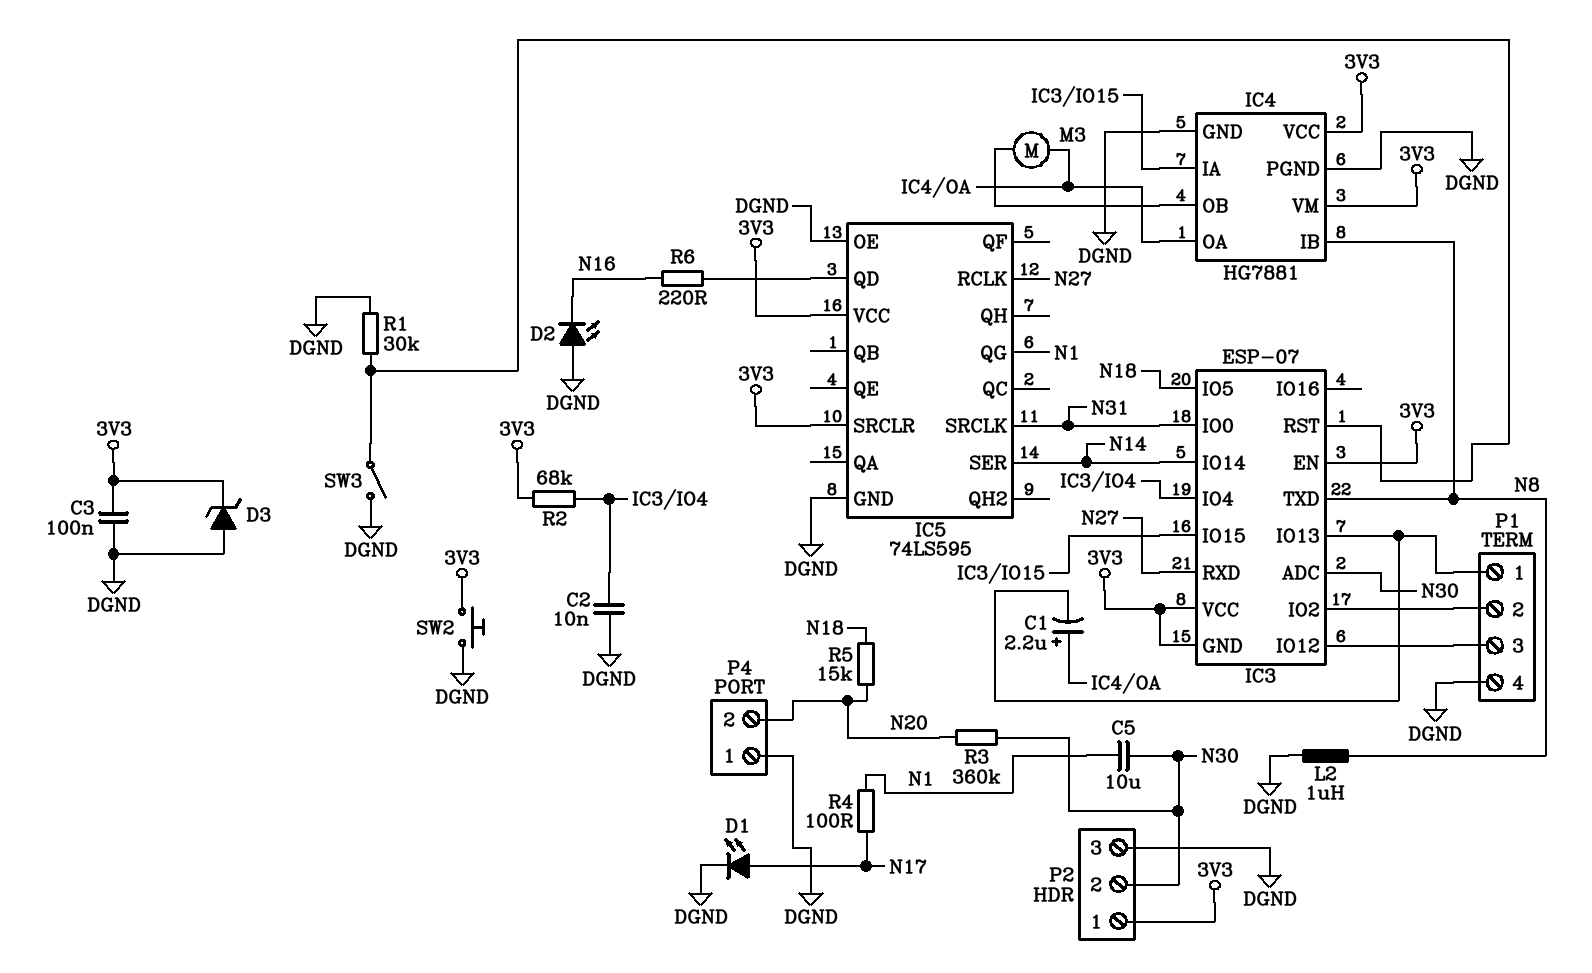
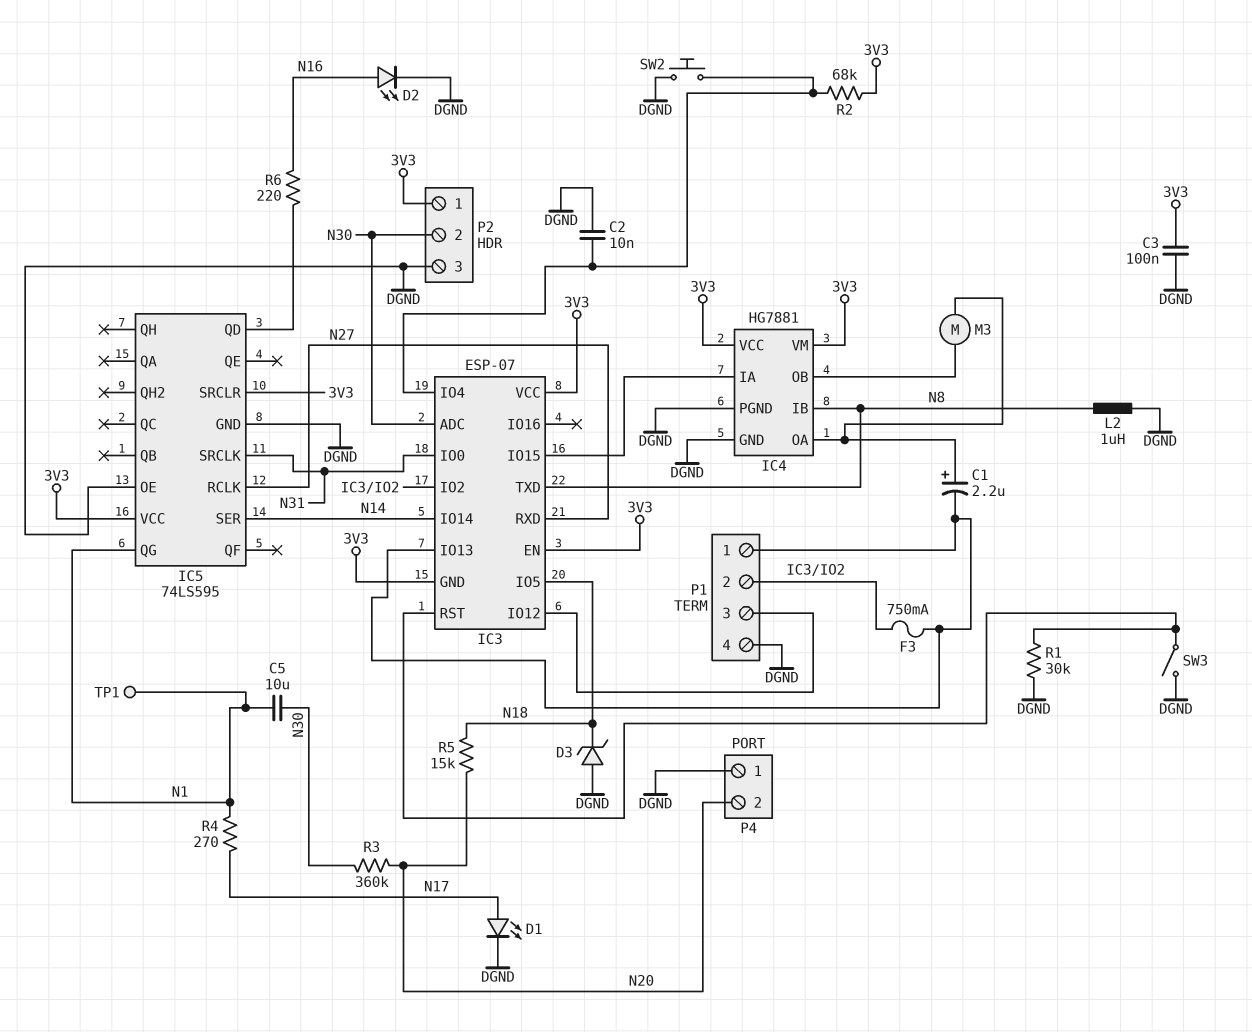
D2: LED (A DGND, K N16) -> LED (A N16, K DGND)
D3: zener (A DGND, K 3V3) -> zener (A DGND, K N18)
F3: none -> 750mA (IC3/IO2, IC3/IO13)
R4: 100 (N1, N17) -> 270 (N1, N17)
SW2: button (3V3, DGND) -> button (DGND, IC3/IO4)
TP1: none -> test point (N1)

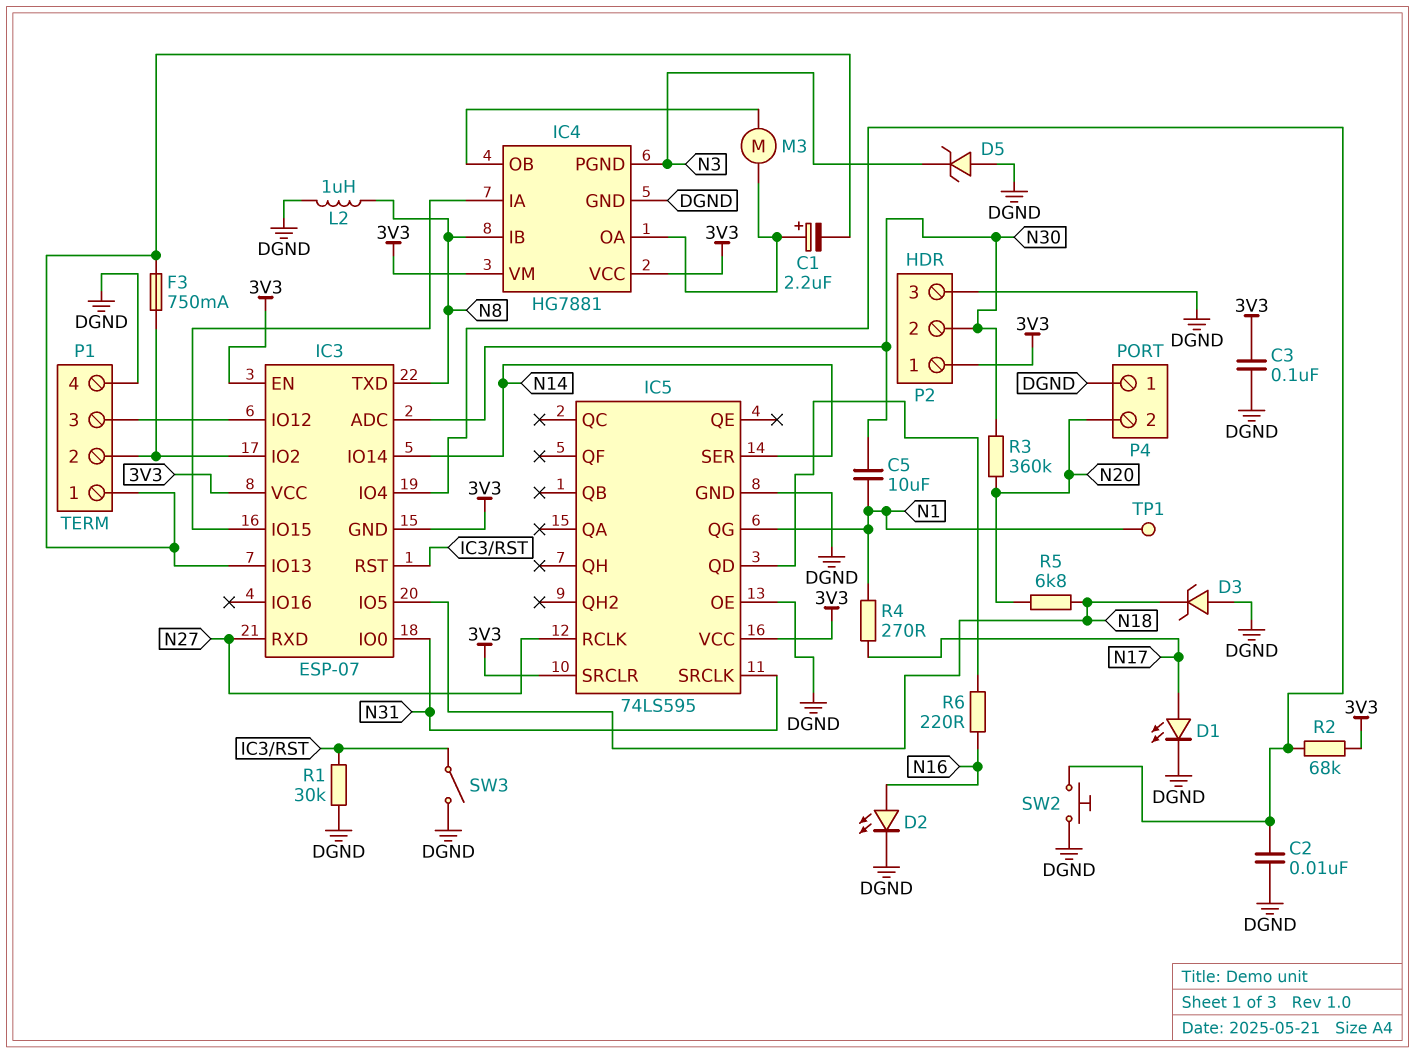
D5: none -> zener (A DGND, K N3)
IC4 pin PGND: DGND -> N3
R5: 15k (N18, N20) -> 6.8k (N18, N20)

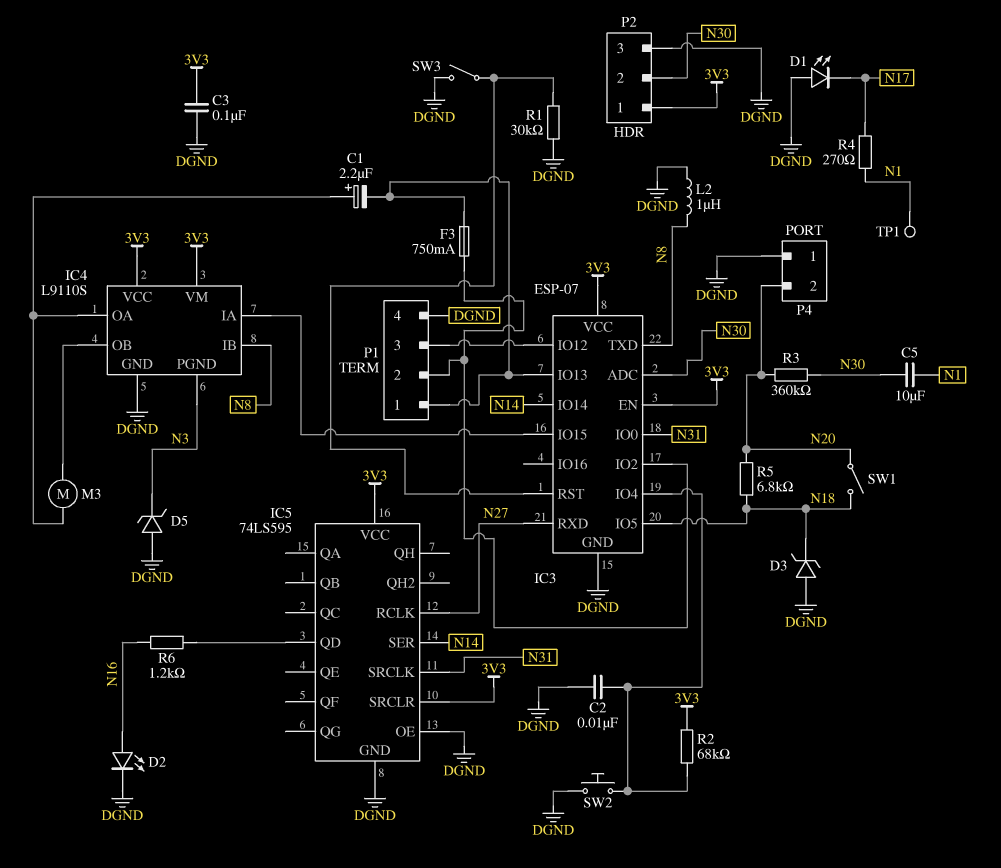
D1: LED (A N17, K DGND) -> LED (A DGND, K N17)
IC3 pin GND: 3V3 -> DGND
IC4: HG7881 -> L9110S
IC5 pin QG: N1 -> none
R6: 220 (IC5/QD, N16) -> 1.2k (IC5/QD, N16)
SW1: none -> switch (N18, N20)

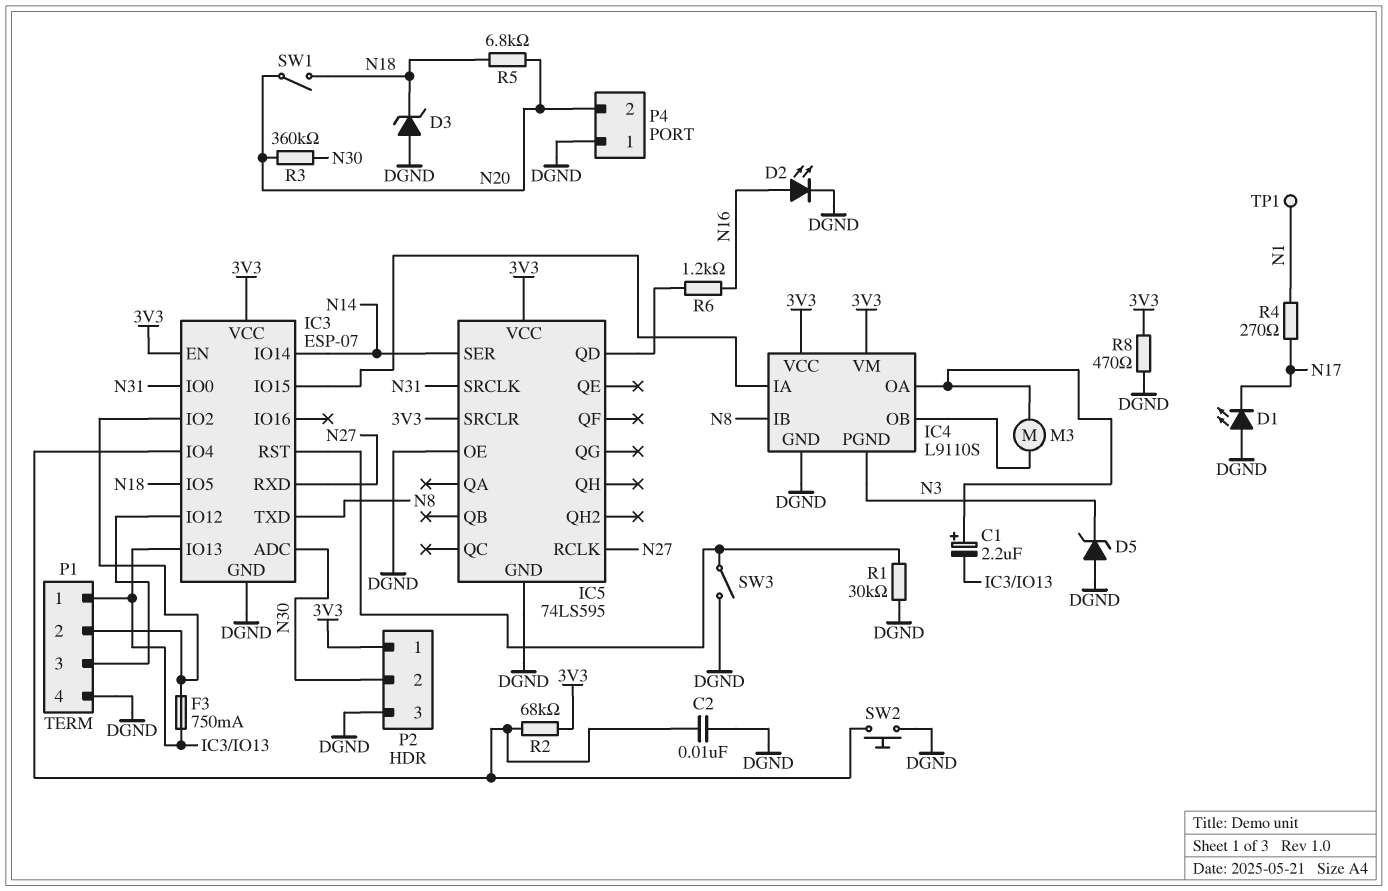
C3: 100nF (3V3, DGND) -> none
C5: 10uF (N1, N30) -> none
L2: 1uH (DGND, N8) -> none
R8: none -> 470 (3V3, DGND)

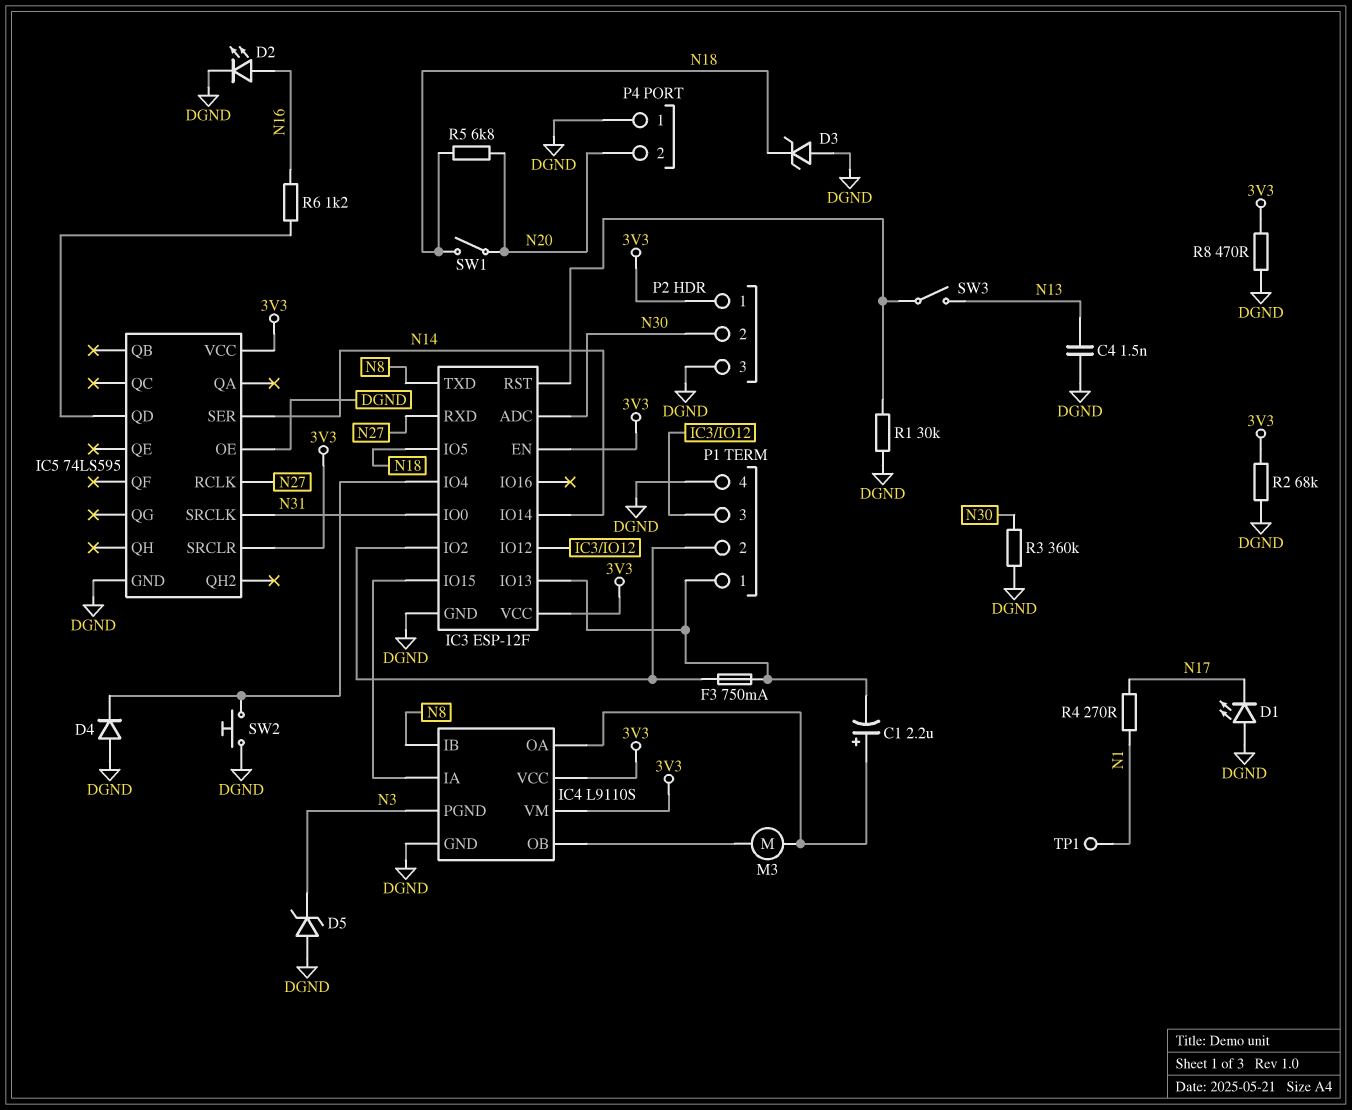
C2: 10nF (DGND, IC3/IO4) -> none
C4: none -> 1.5nF (DGND, N13)
D4: none -> diode (A DGND, K IC3/IO4)
IC3: ESP-07 -> ESP-12F
R2: 68k (3V3, IC3/IO4) -> 68k (3V3, DGND)
R3: 360k (N20, N30) -> 360k (DGND, N30)
SW3: switch (DGND, IC3/RST) -> switch (IC3/RST, N13)

